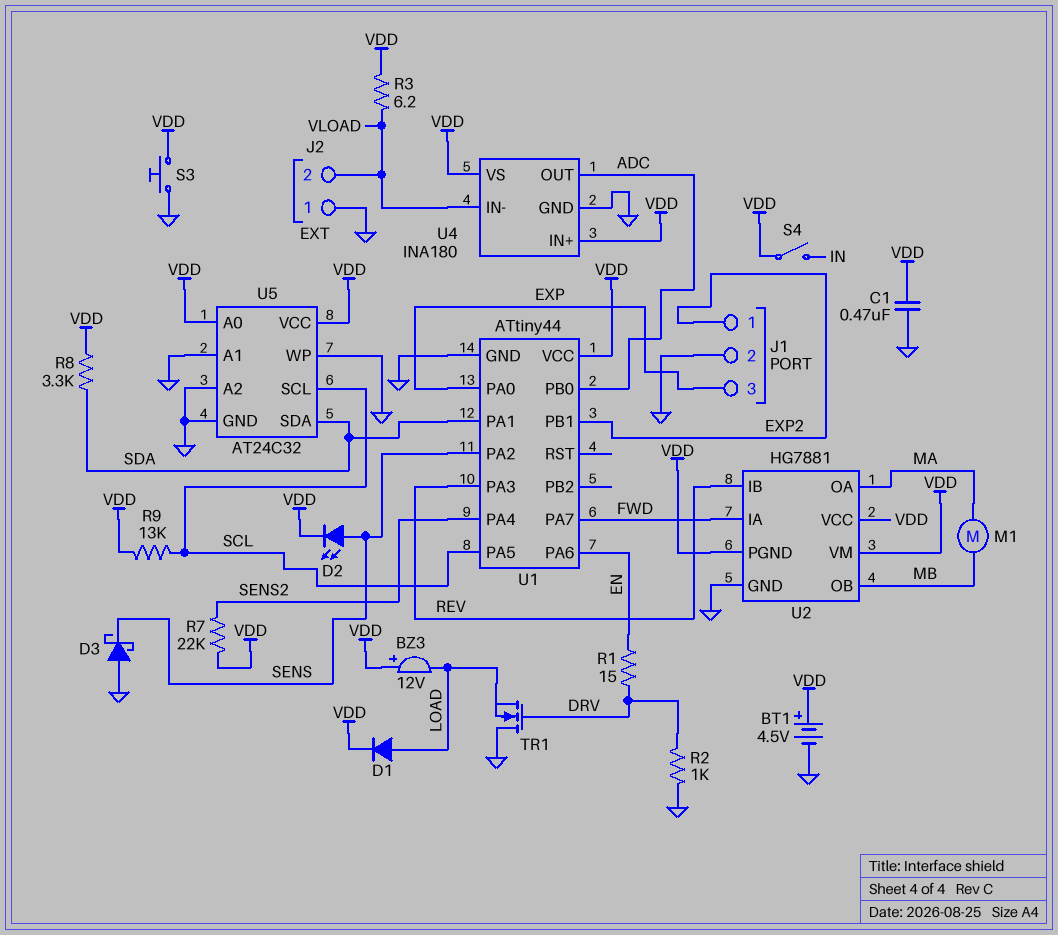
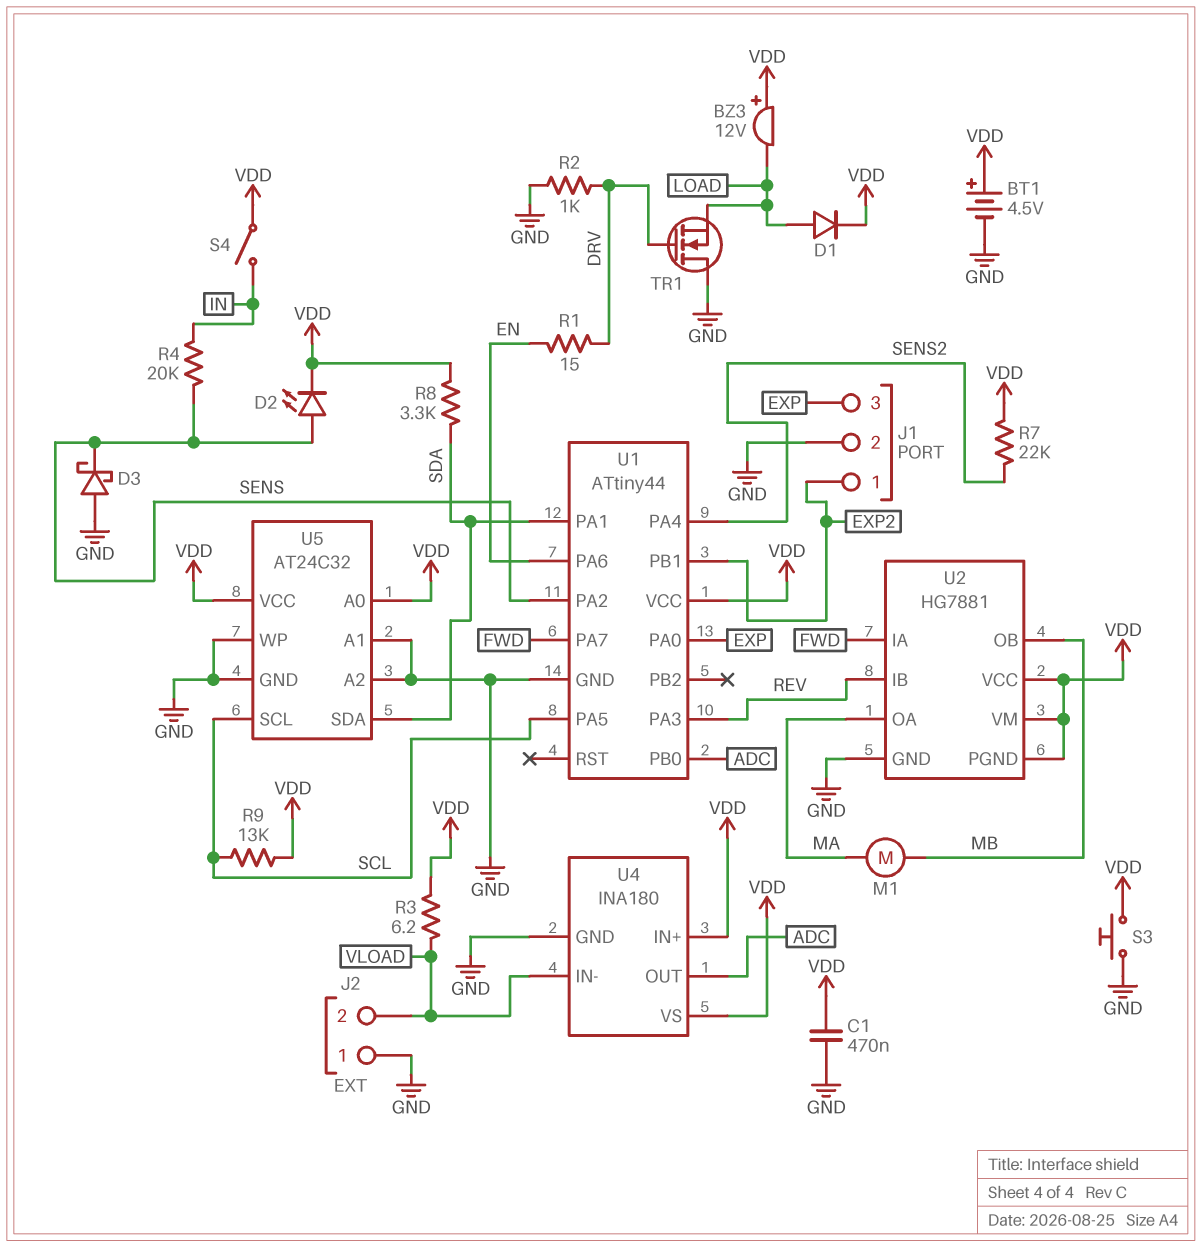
R4: none -> 20k (IN, SENS)

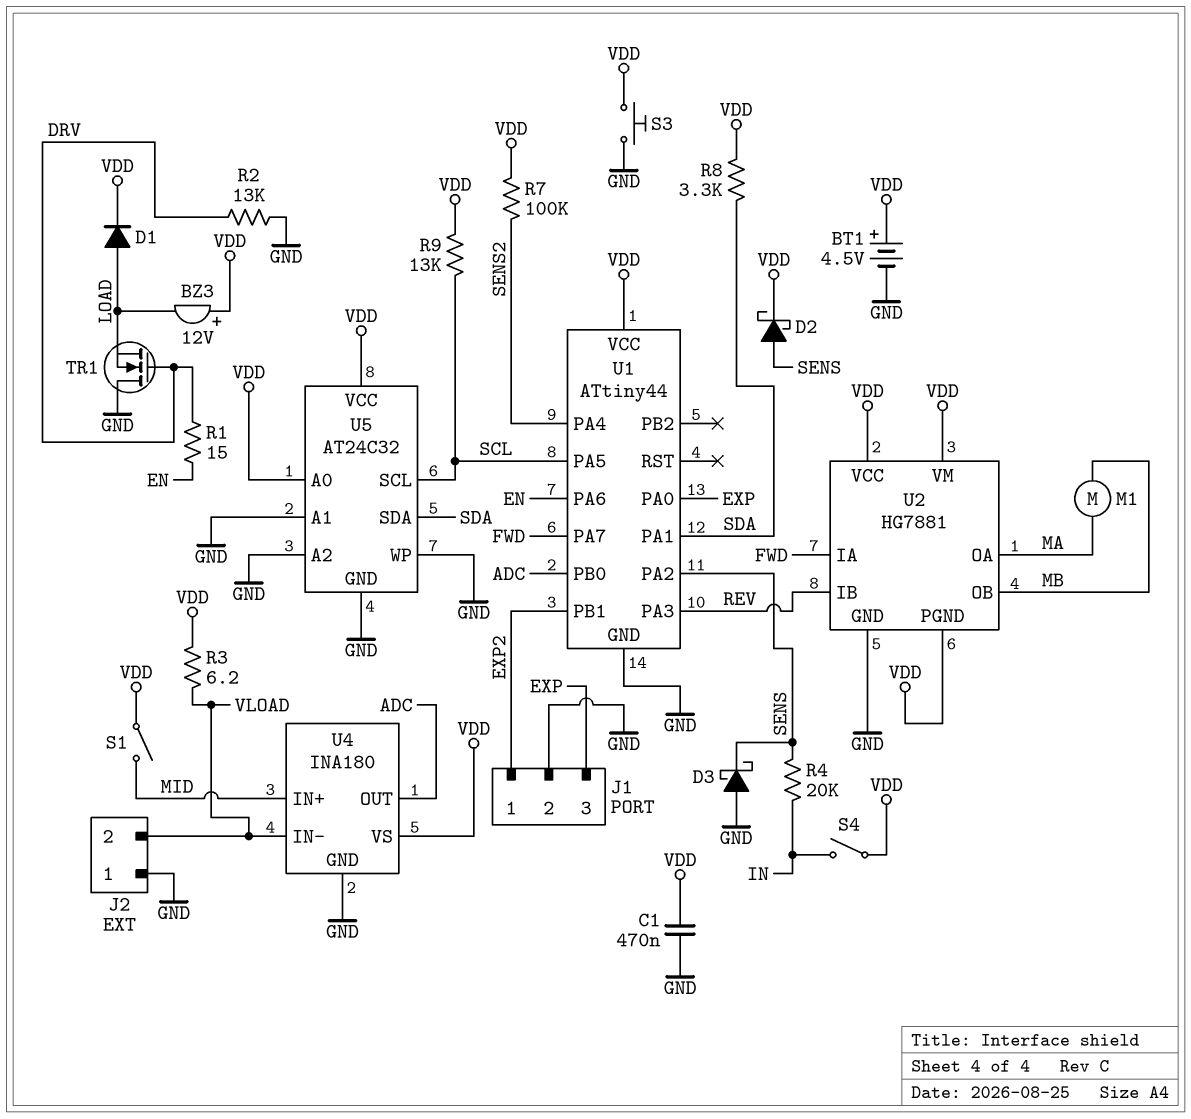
D2: LED (A SENS, K VDD) -> schottky (A SENS, K VDD)
R2: 1k (DRV, GND) -> 13k (DRV, GND)
R7: 22k (SENS2, VDD) -> 100k (SENS2, VDD)
S1: none -> switch (MID, VDD)
U4 pin IN+: VDD -> MID

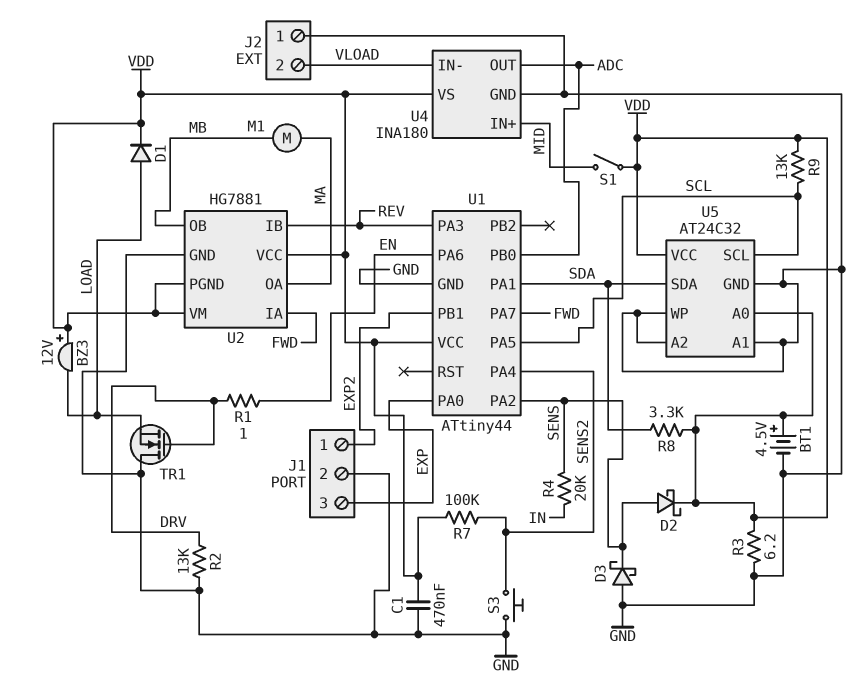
R1: 15 (DRV, EN) -> 1 (DRV, EN)
R3: 6.2 (VDD, VLOAD) -> 6.2 (GND, VDD)
S3: button (GND, VDD) -> button (GND, SENS2)
S4: switch (IN, VDD) -> none

